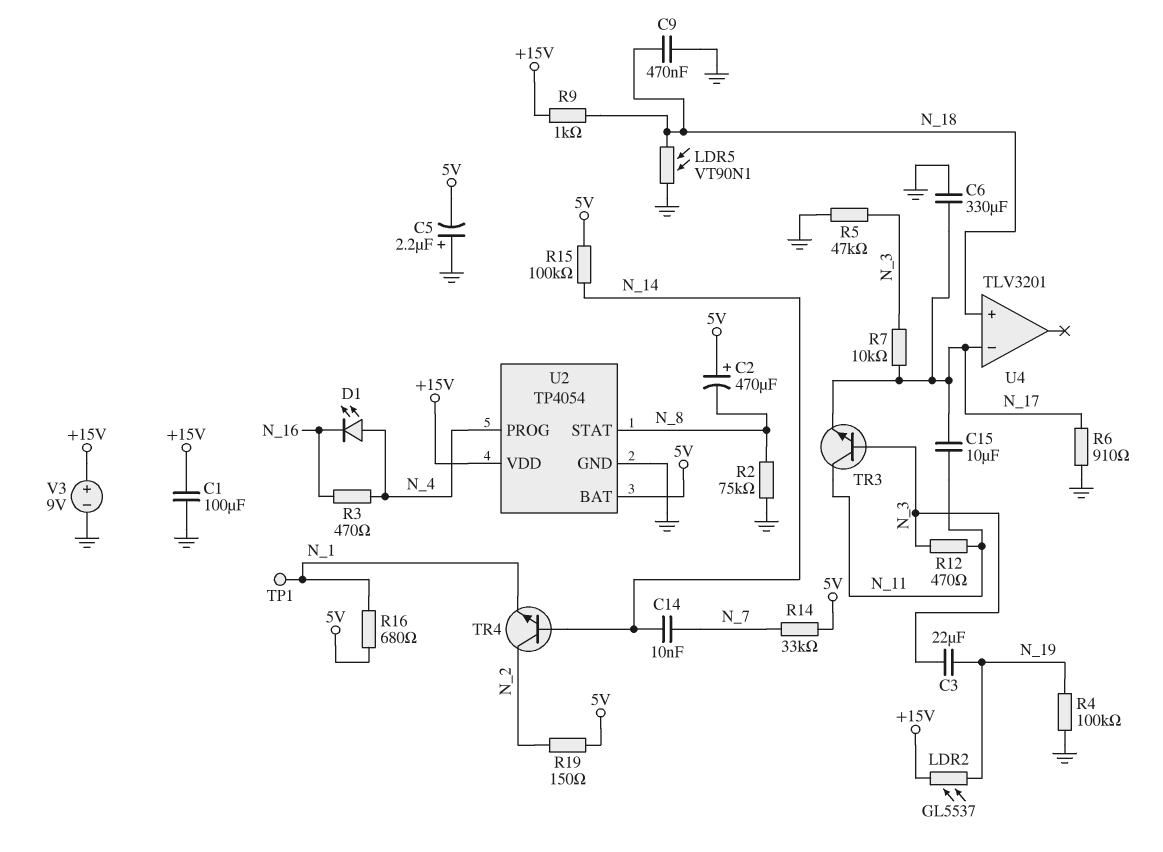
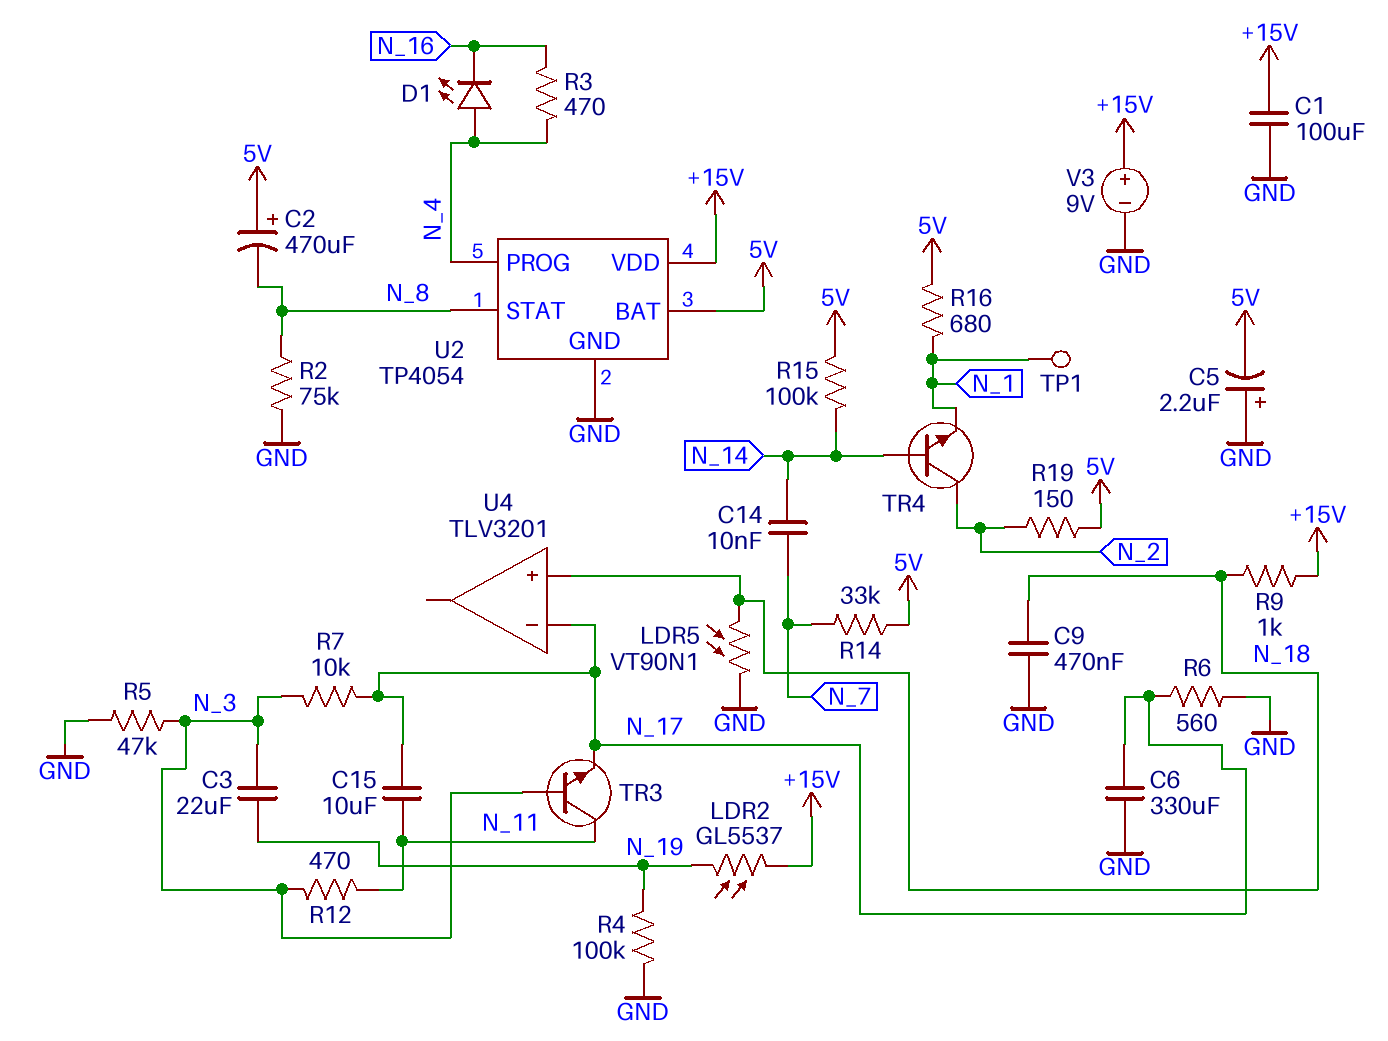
R6: 910 (GND, N_17) -> 560 (GND, N_17)

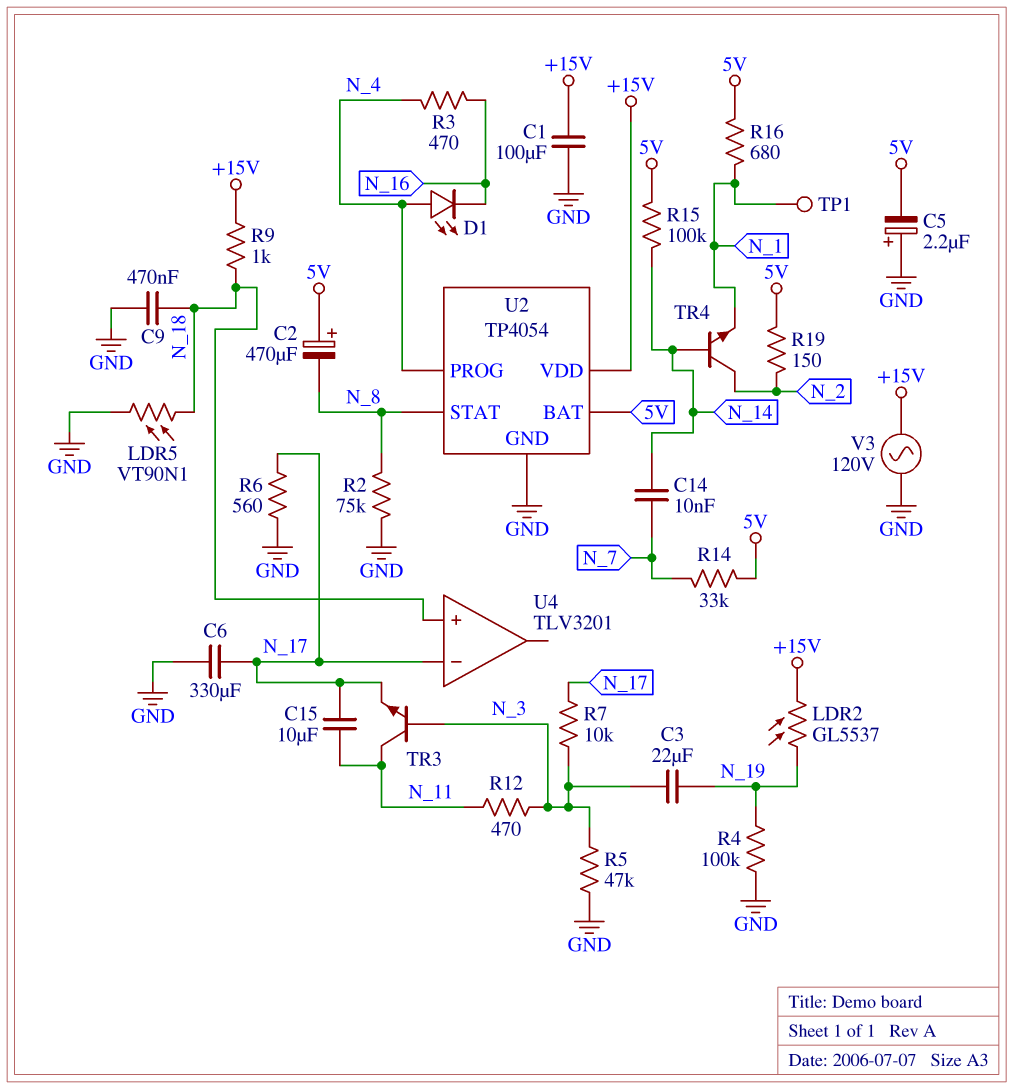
V3: 9V (plus +15V, minus GND) -> AC 120V (+15V, GND)

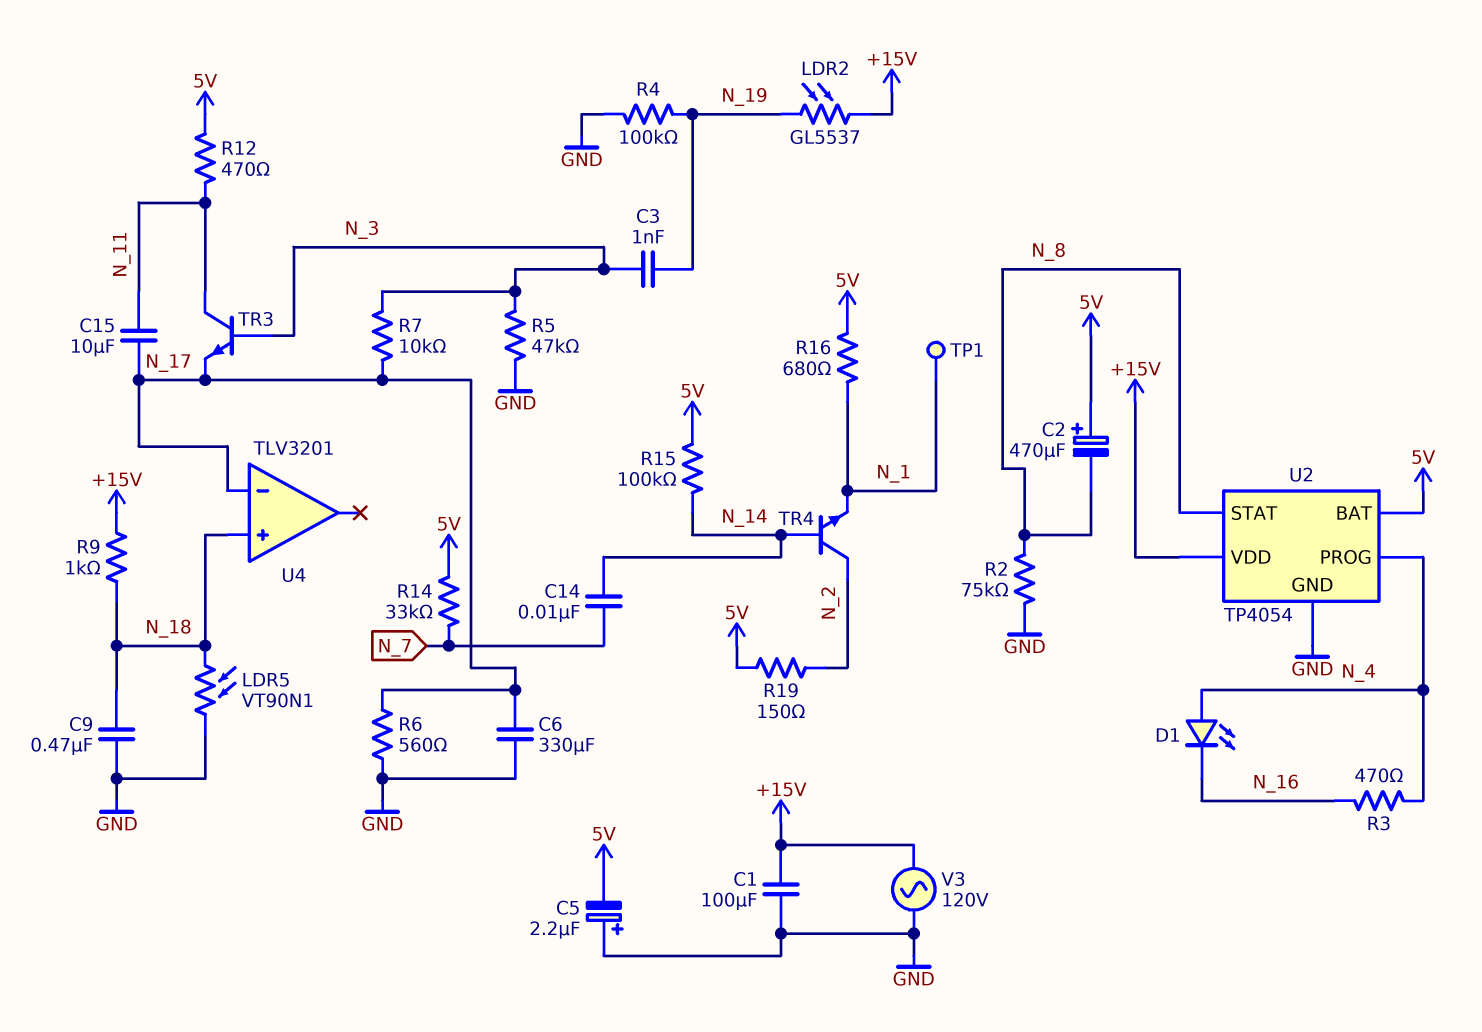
C3: 22uF (N_3, N_19) -> 1nF (N_3, N_19)
R12: 470 (N_3, N_11) -> 470 (5V, N_11)

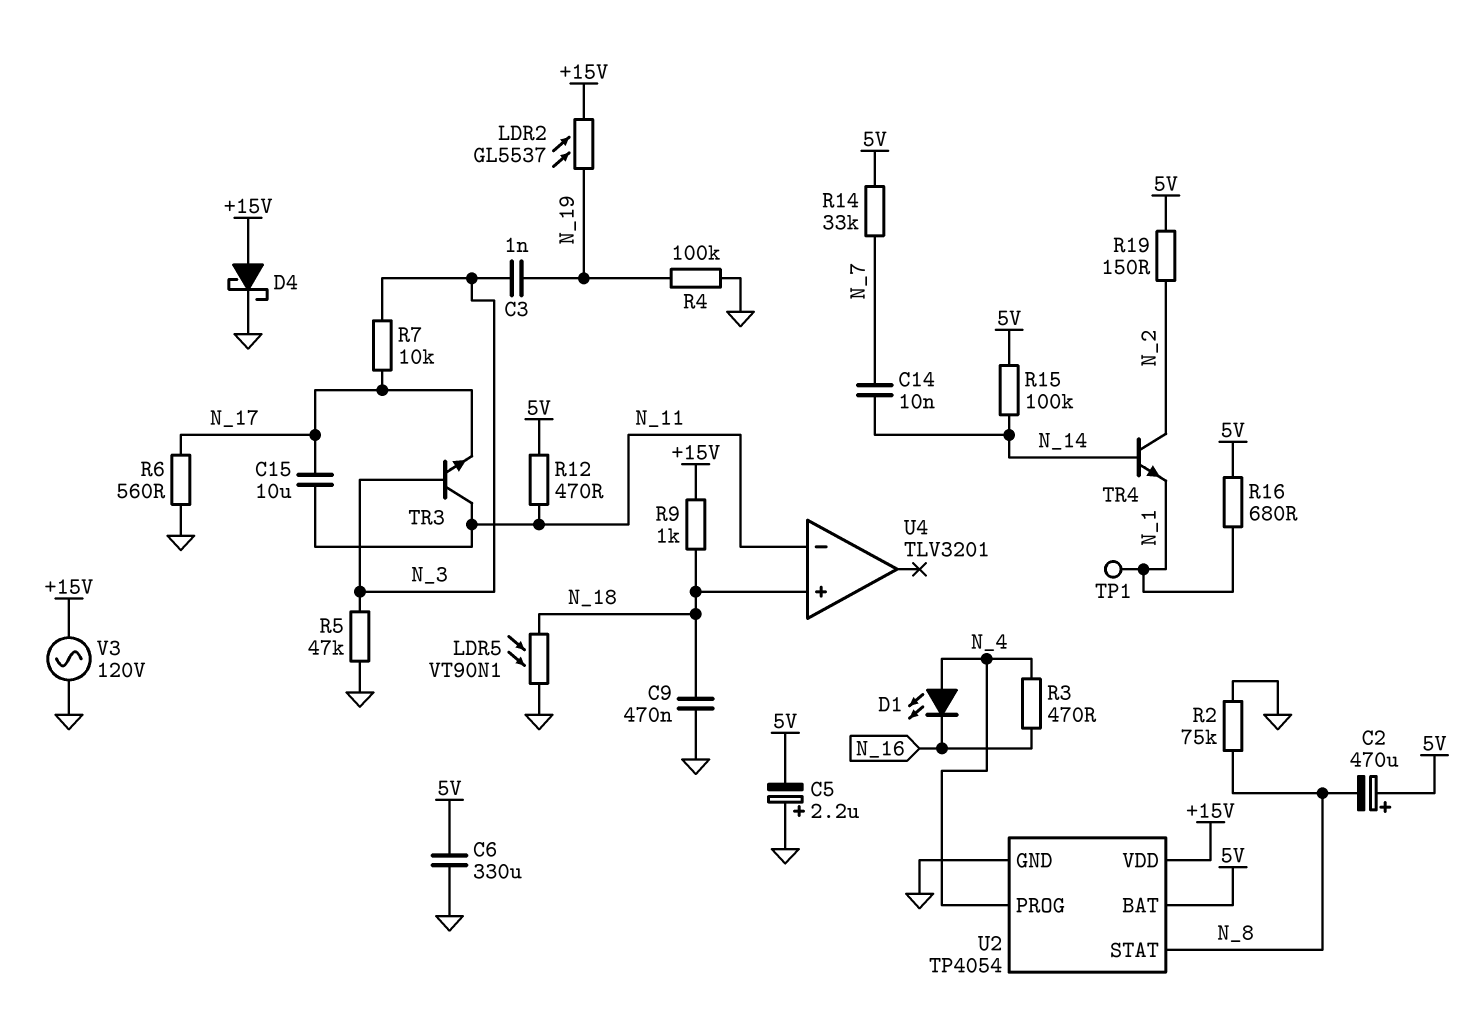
C1: 100uF (+15V, GND) -> none
C6: 330uF (GND, N_17) -> 330uF (5V, GND)
D4: none -> schottky (A +15V, K GND)
U4 pin in-: N_17 -> N_11

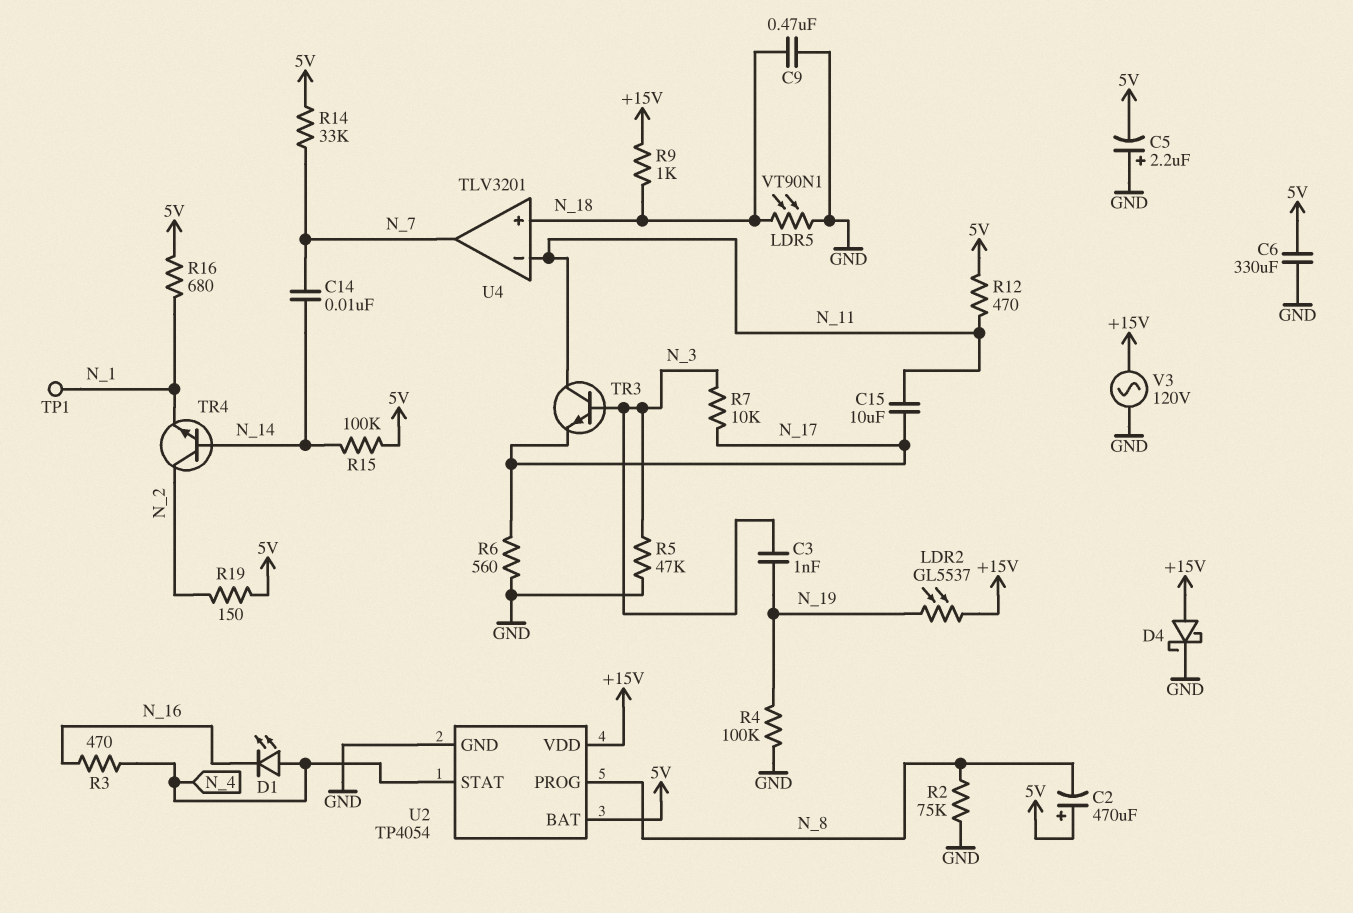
U2 pin PROG: N_4 -> N_8
U2 pin STAT: N_8 -> N_4
U4 pin out: none -> N_7

